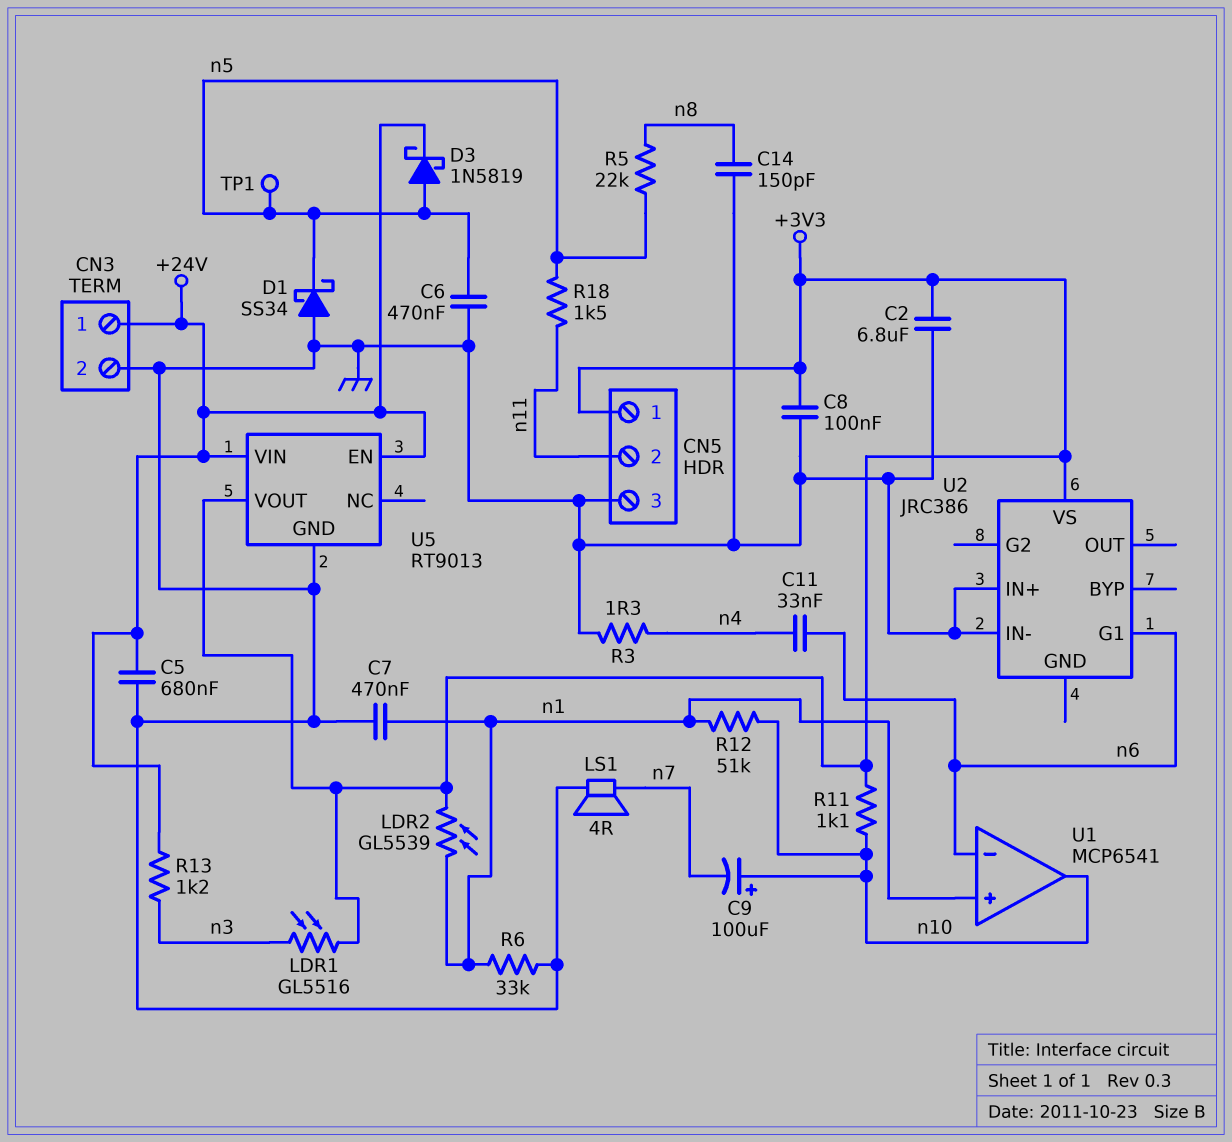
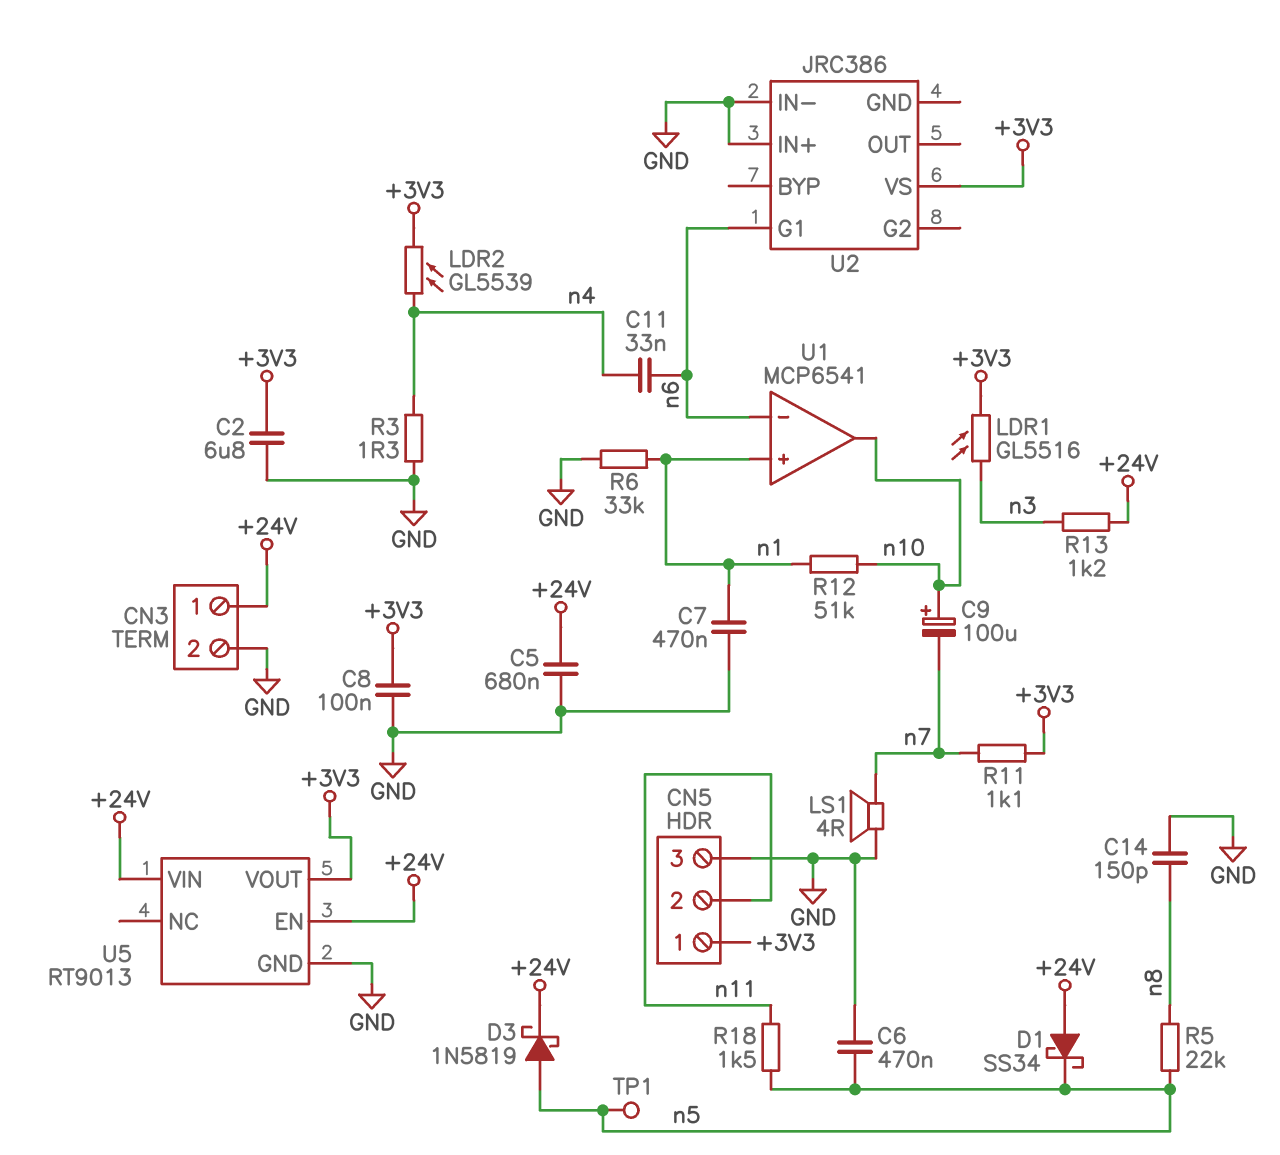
D1: schottky SS34 (A GND, K n5) -> schottky SS34 (A +24V, K n5)
LDR2: GL5539 (+3V3, n1) -> GL5539 (+3V3, n4)
R11: 1.1k (+3V3, n10) -> 1.1k (+3V3, n7)

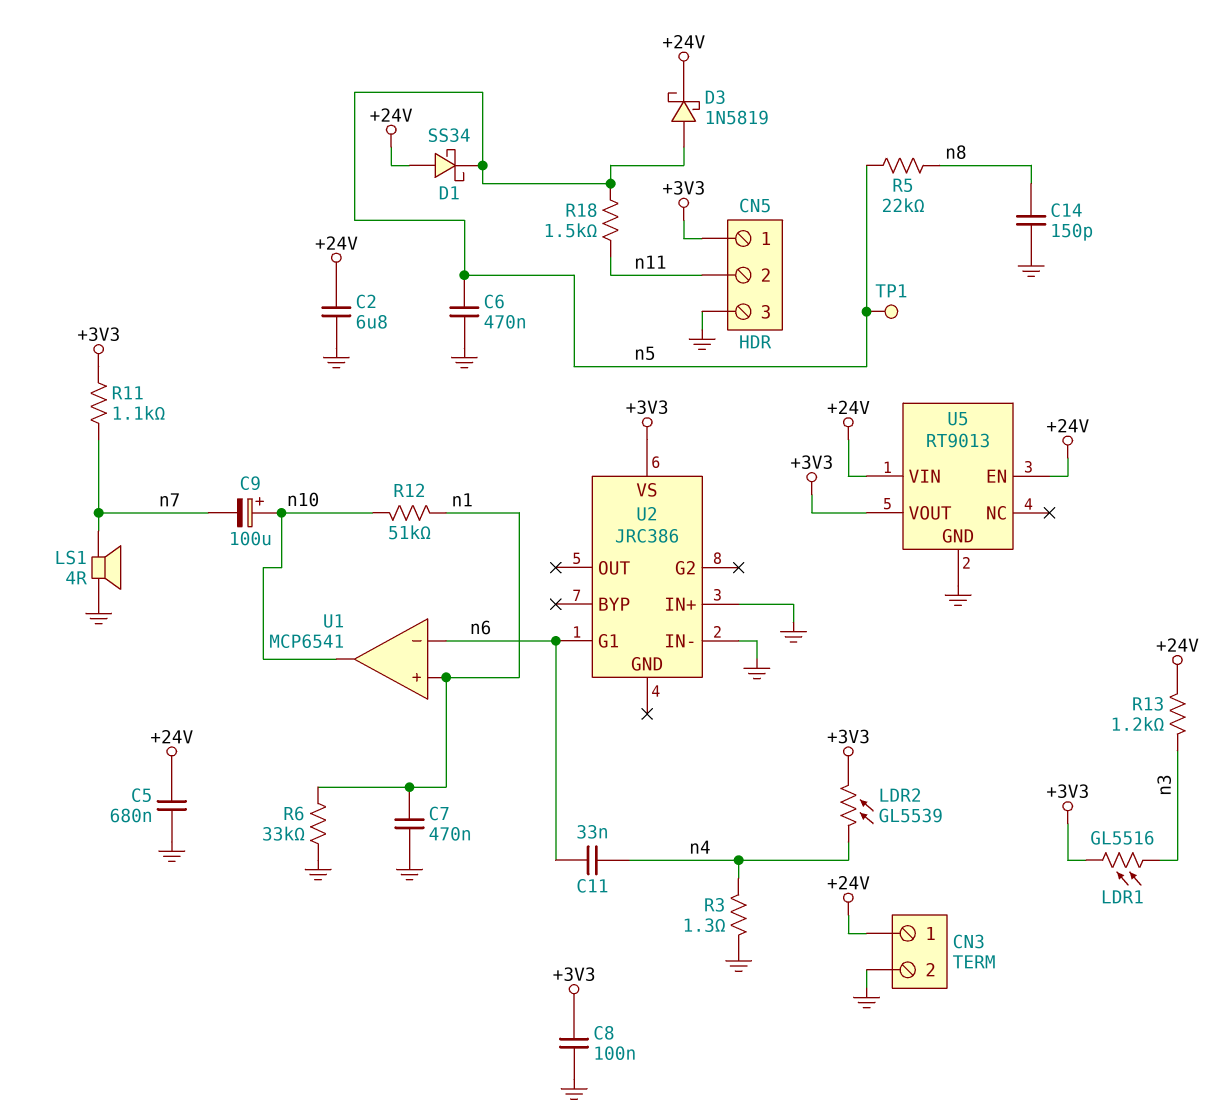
C2: 6.8uF (+3V3, GND) -> 6.8uF (+24V, GND)

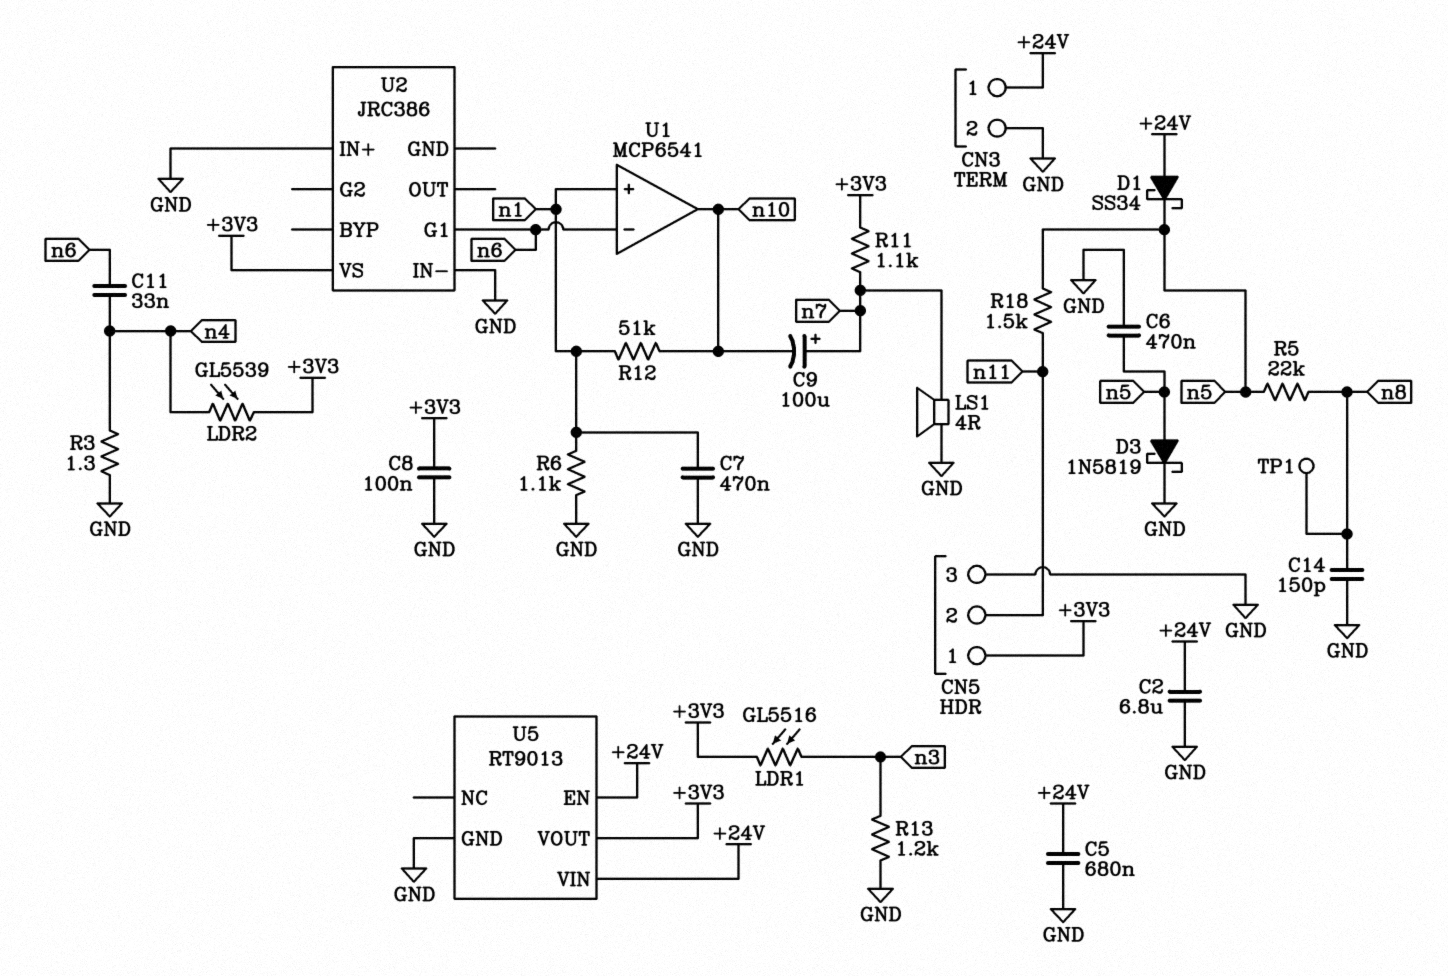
C9: 100uF (plus n10, minus n7) -> 100uF (plus n7, minus n10)
D3: schottky 1N5819 (A n5, K +24V) -> schottky 1N5819 (A n5, K GND)
R6: 33k (GND, n1) -> 1.1k (GND, n1)
R13: 1.2k (+24V, n3) -> 1.2k (GND, n3)
TP1: test point (n5) -> test point (n8)

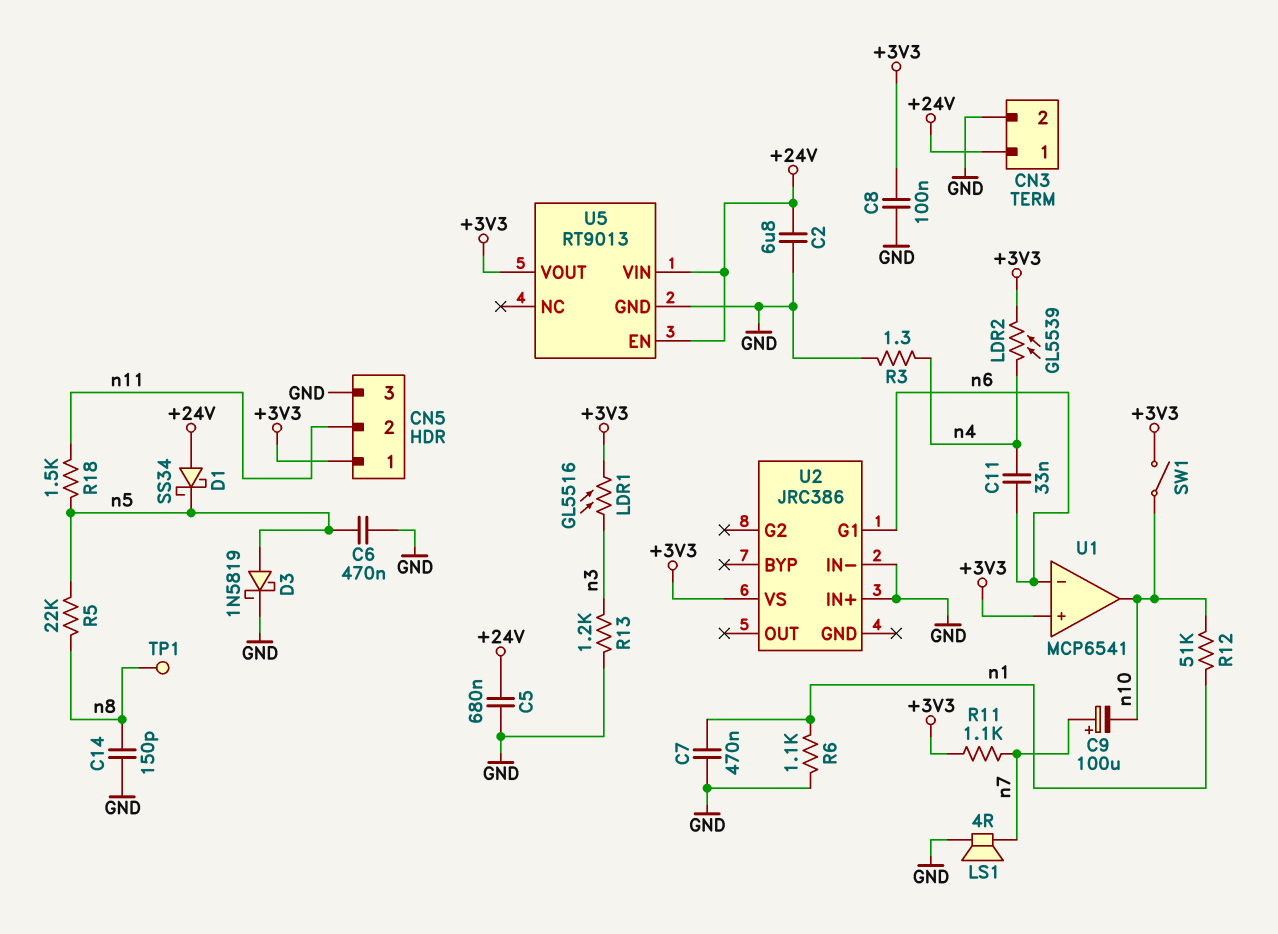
SW1: none -> switch (+3V3, n10)
U1 pin in+: n1 -> +3V3

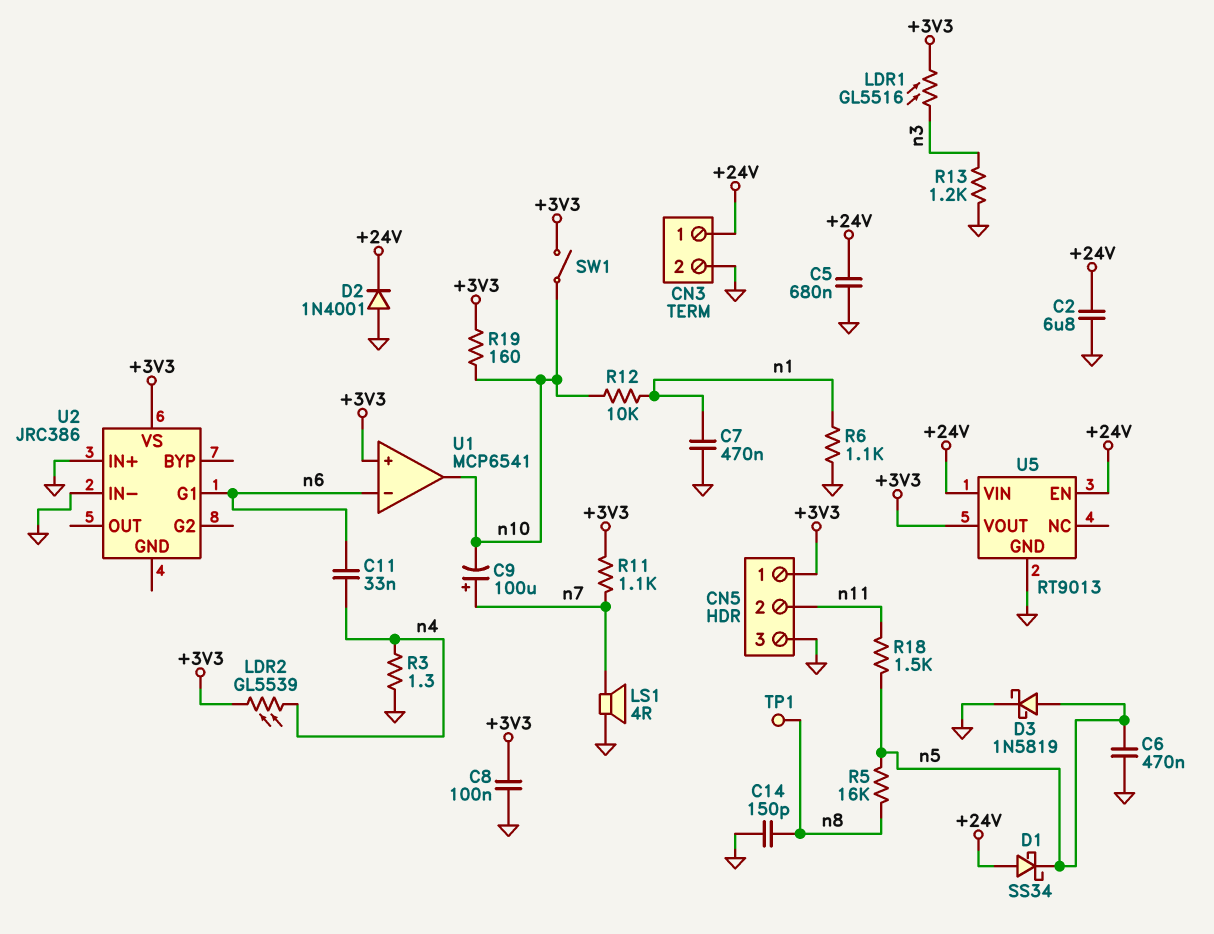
D2: none -> diode 1N4001 (A GND, K +24V)
R5: 22k (n5, n8) -> 16k (n5, n8)
R12: 51k (n1, n10) -> 10k (n1, n10)
R19: none -> 160 (+3V3, n10)

